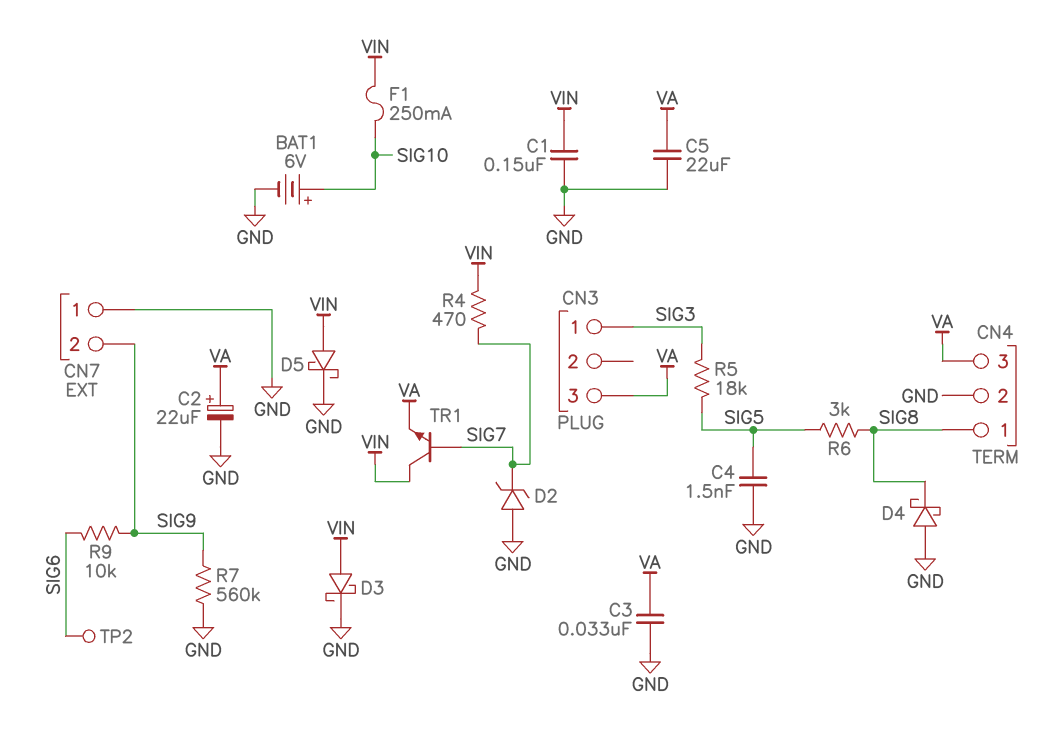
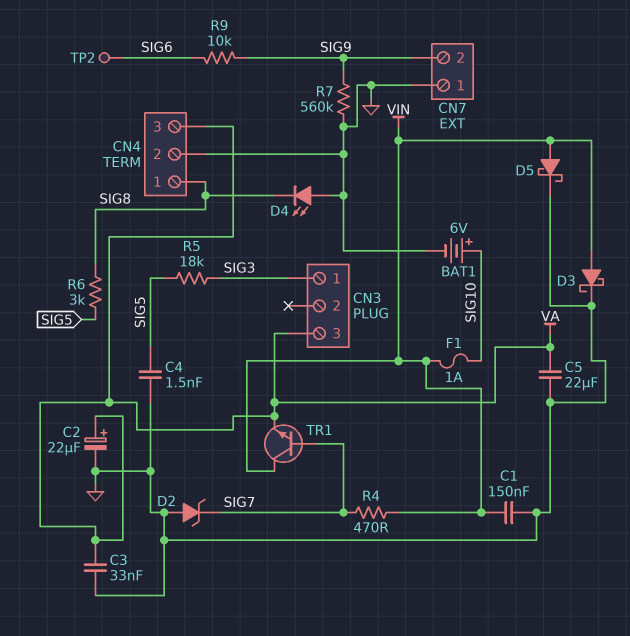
D4: schottky (A GND, K SIG8) -> LED (A GND, K SIG8)
F1: 250mA (SIG10, VIN) -> 1A (SIG10, VIN)

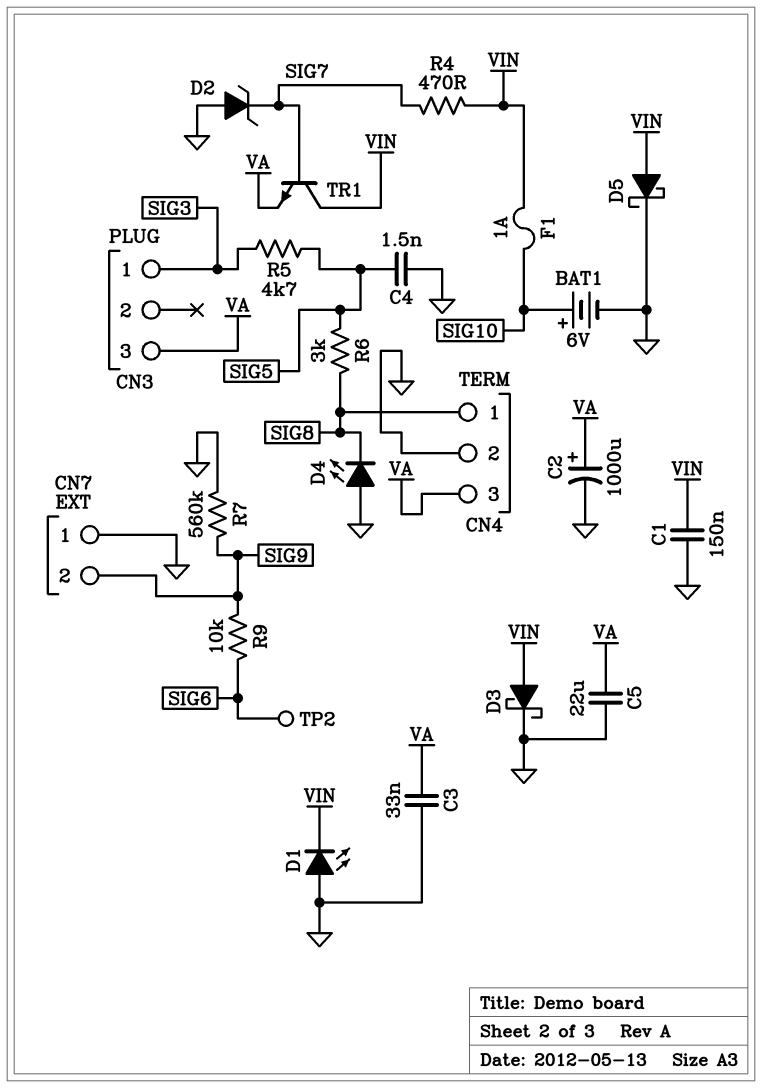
C2: 22uF (plus VA, minus GND) -> 1000uF (plus VA, minus GND)
D1: none -> LED (A GND, K VIN)
R5: 18k (SIG3, SIG5) -> 4.7k (SIG3, SIG5)

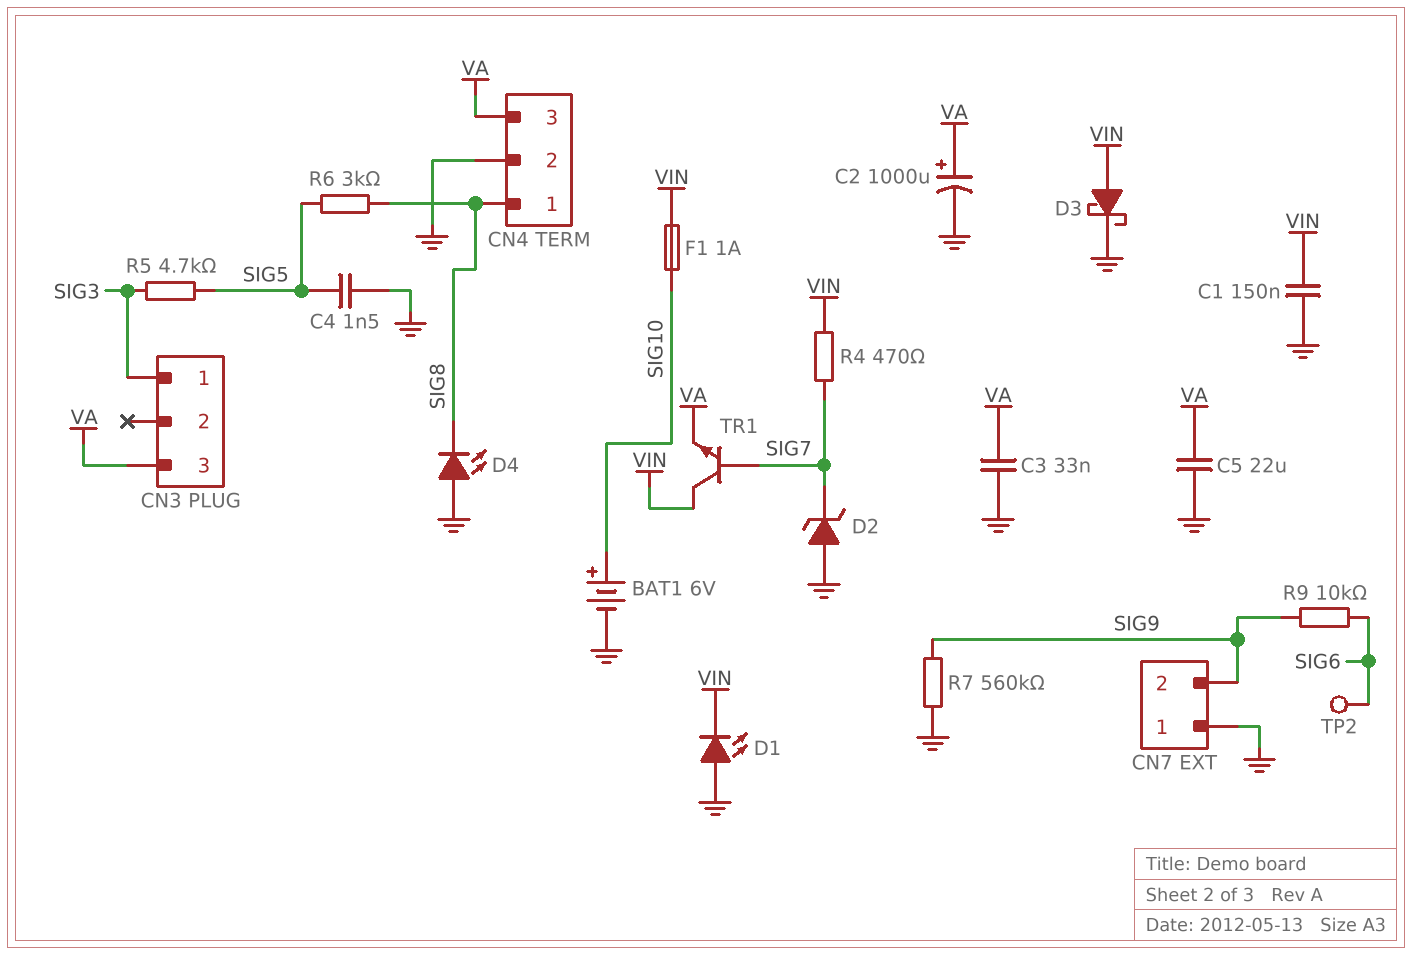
D5: schottky (A VIN, K GND) -> none

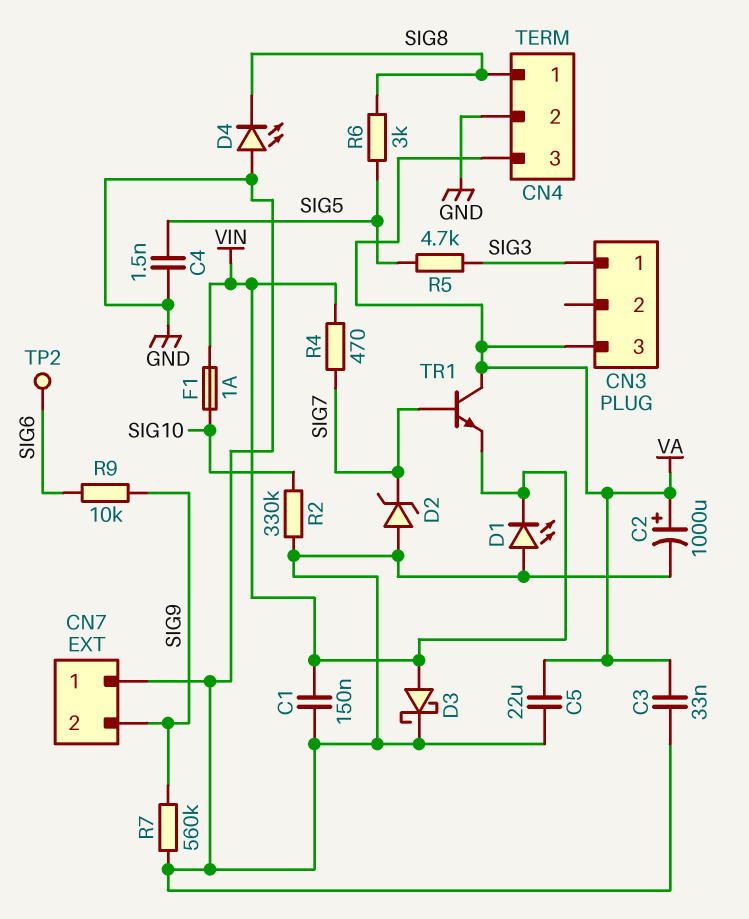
BAT1: 6V (plus SIG10, minus GND) -> none
R2: none -> 330k (GND, SIG10)
TR1: NPN (B SIG7, C VIN, E VA) -> NPN (B SIG7, C VA, E VIN)

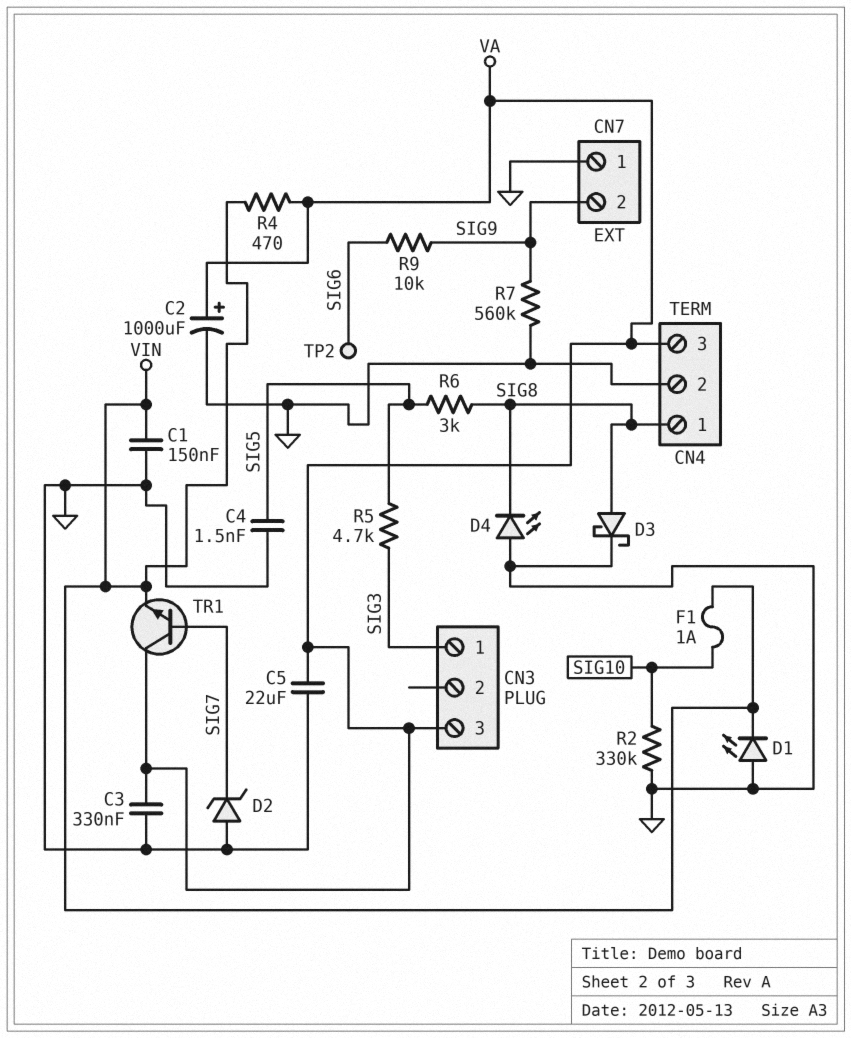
C3: 33nF (GND, VA) -> 330nF (GND, VA)
D3: schottky (A VIN, K GND) -> schottky (A SIG8, K GND)
R4: 470 (SIG7, VIN) -> 470 (VA, VIN)

